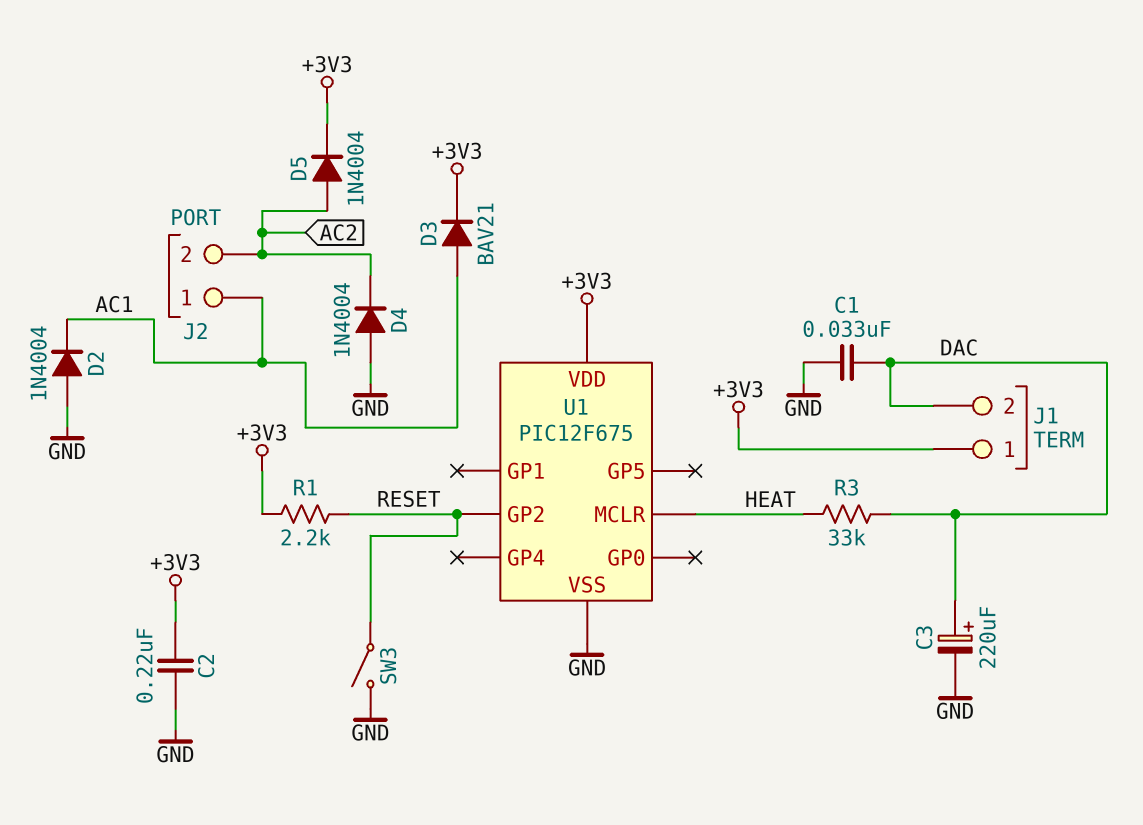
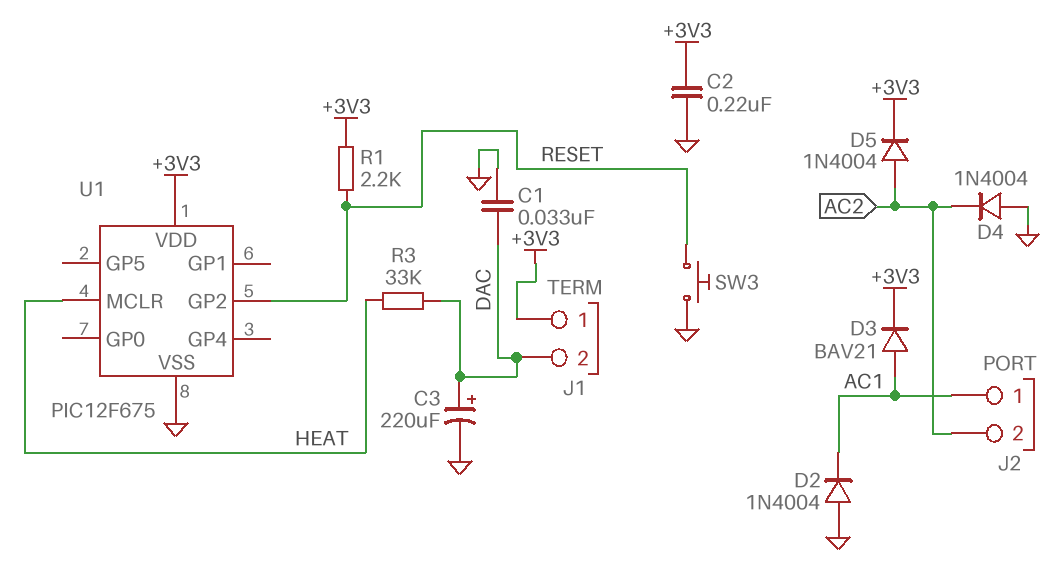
SW3: switch (GND, RESET) -> button (GND, RESET)

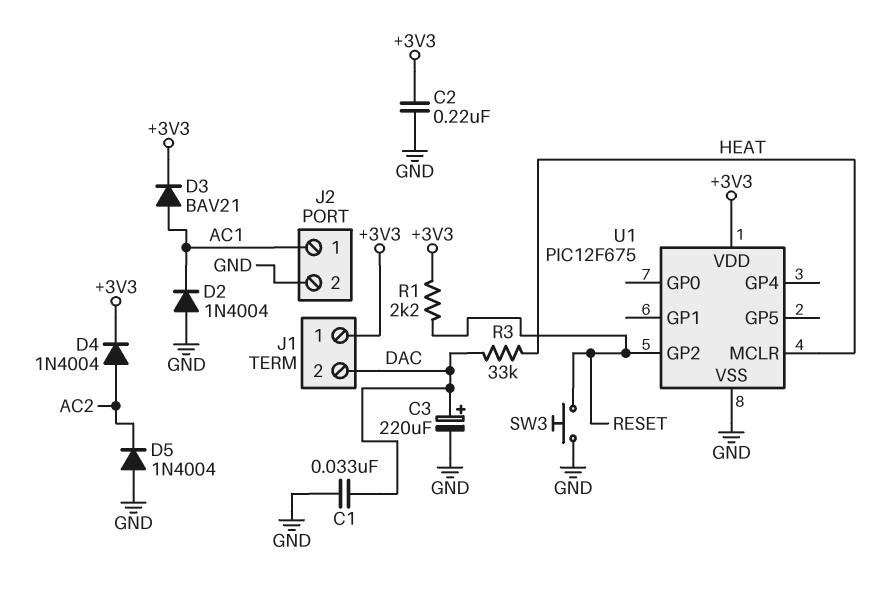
D4: diode 1N4004 (A GND, K AC2) -> diode 1N4004 (A AC2, K +3V3)
D5: diode 1N4004 (A AC2, K +3V3) -> diode 1N4004 (A GND, K AC2)
J2 pin 2: AC2 -> GND

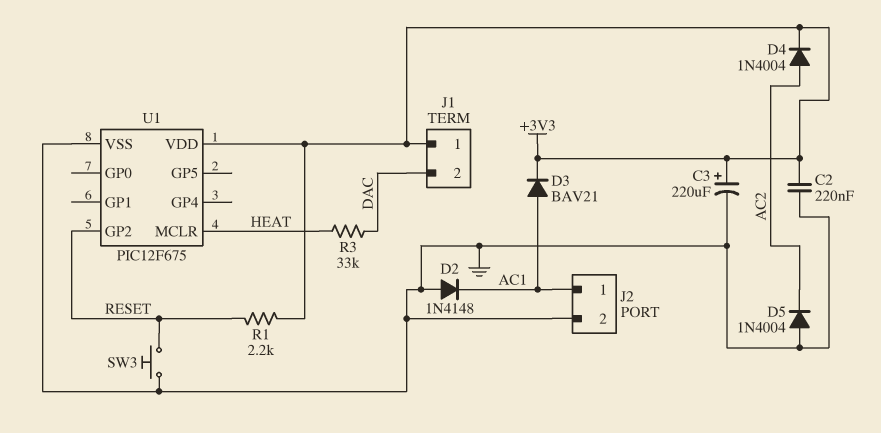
C1: 33nF (DAC, GND) -> none
C3: 220uF (plus DAC, minus GND) -> 220uF (plus +3V3, minus GND)
D2: diode 1N4004 (A GND, K AC1) -> diode 1N4148 (A GND, K AC1)

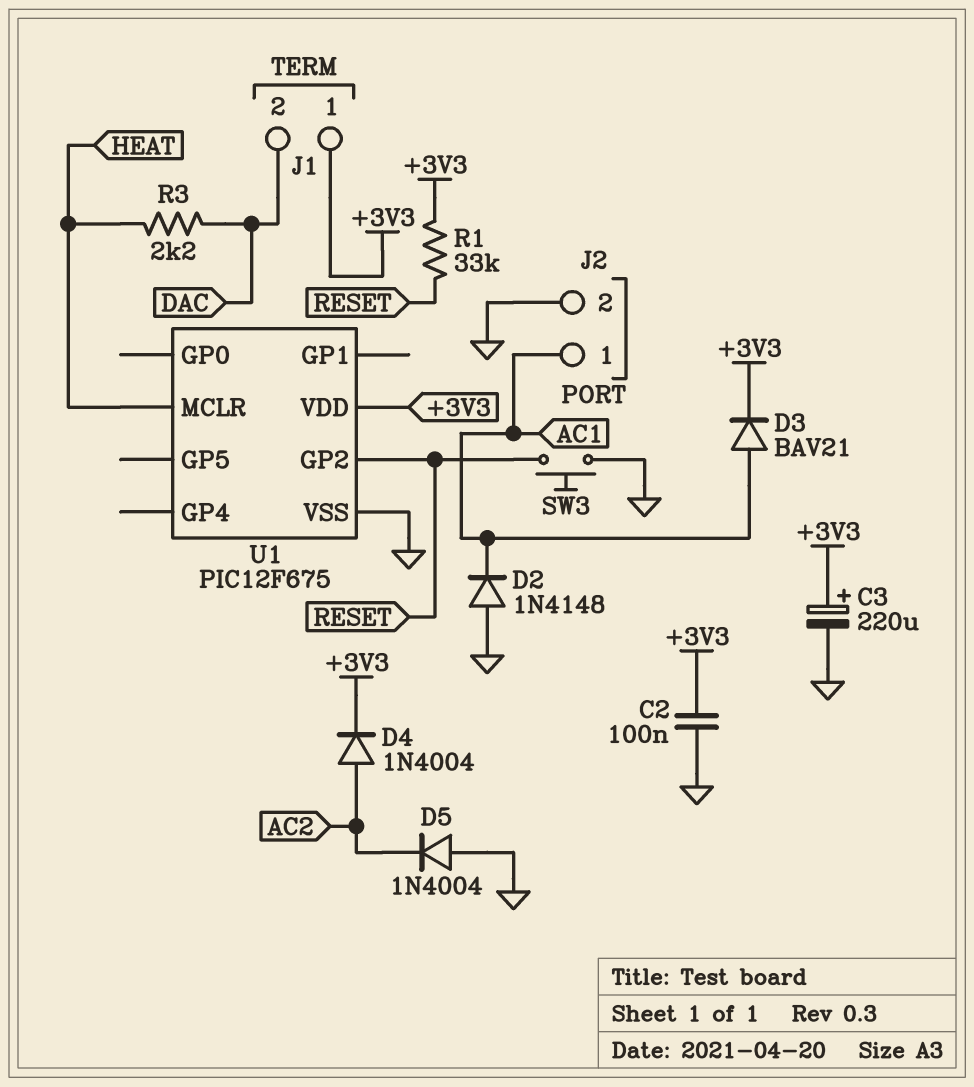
C2: 220nF (+3V3, GND) -> 100nF (+3V3, GND)
R1: 2.2k (+3V3, RESET) -> 33k (+3V3, RESET)
R3: 33k (DAC, HEAT) -> 2.2k (DAC, HEAT)

